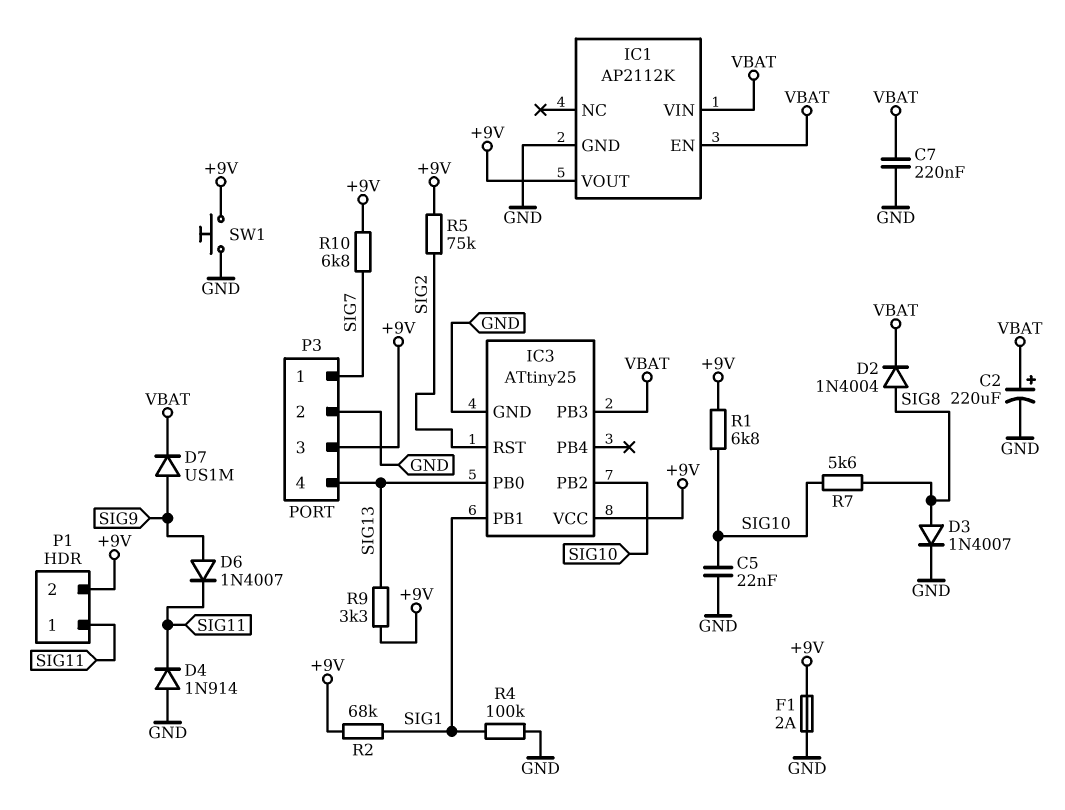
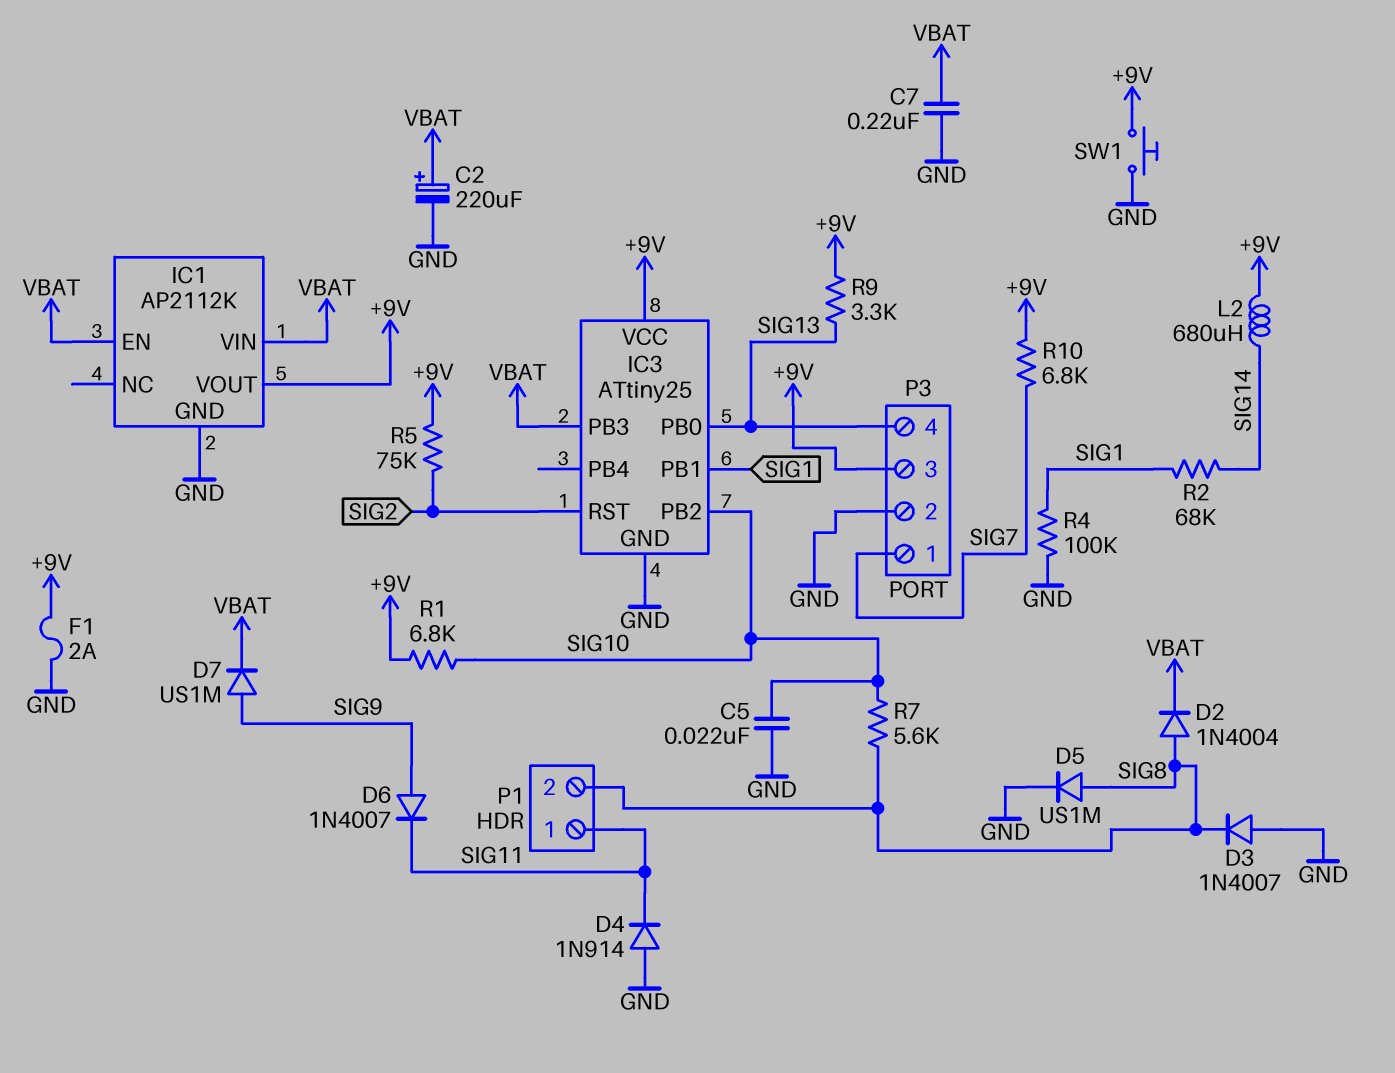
D3: diode 1N4007 (A SIG8, K GND) -> diode 1N4007 (A GND, K SIG8)
D5: none -> diode US1M (A SIG8, K GND)
L2: none -> 680uH (+9V, SIG14)
P1 pin 2: +9V -> SIG8
R2: 68k (+9V, SIG1) -> 68k (SIG1, SIG14)

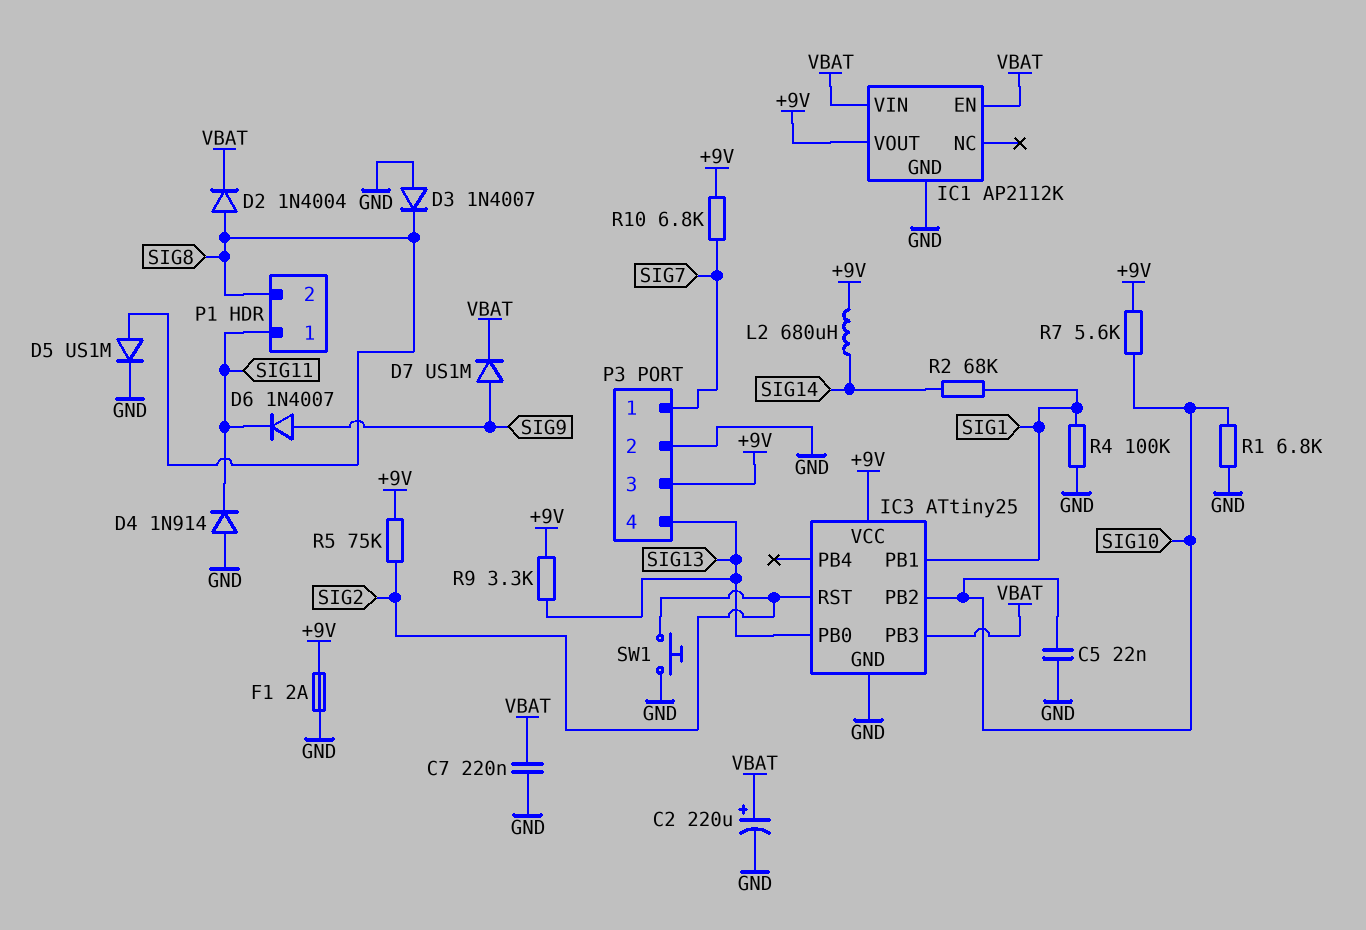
R1: 6.8k (+9V, SIG10) -> 6.8k (GND, SIG10)
R7: 5.6k (SIG8, SIG10) -> 5.6k (+9V, SIG10)
SW1: button (+9V, GND) -> button (GND, SIG2)

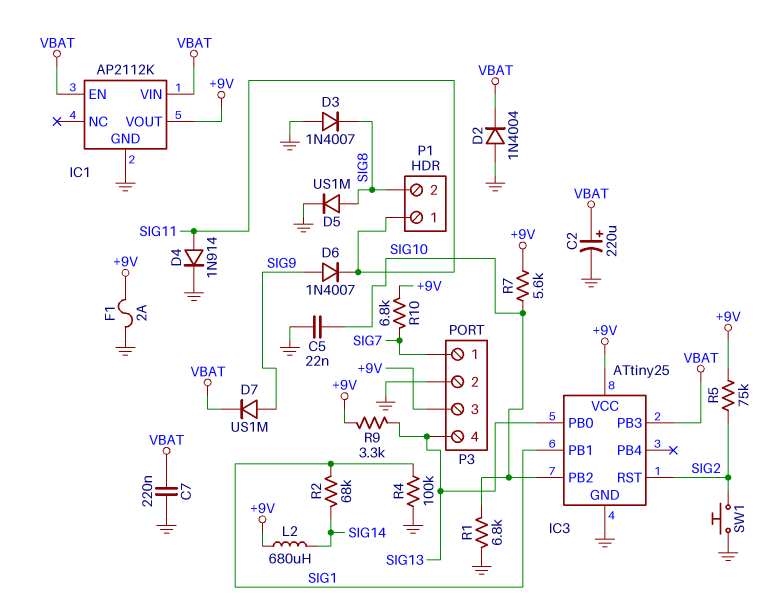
D2: diode 1N4004 (A SIG8, K VBAT) -> diode 1N4004 (A GND, K VBAT)
D4: diode 1N914 (A GND, K SIG11) -> diode 1N914 (A SIG11, K GND)

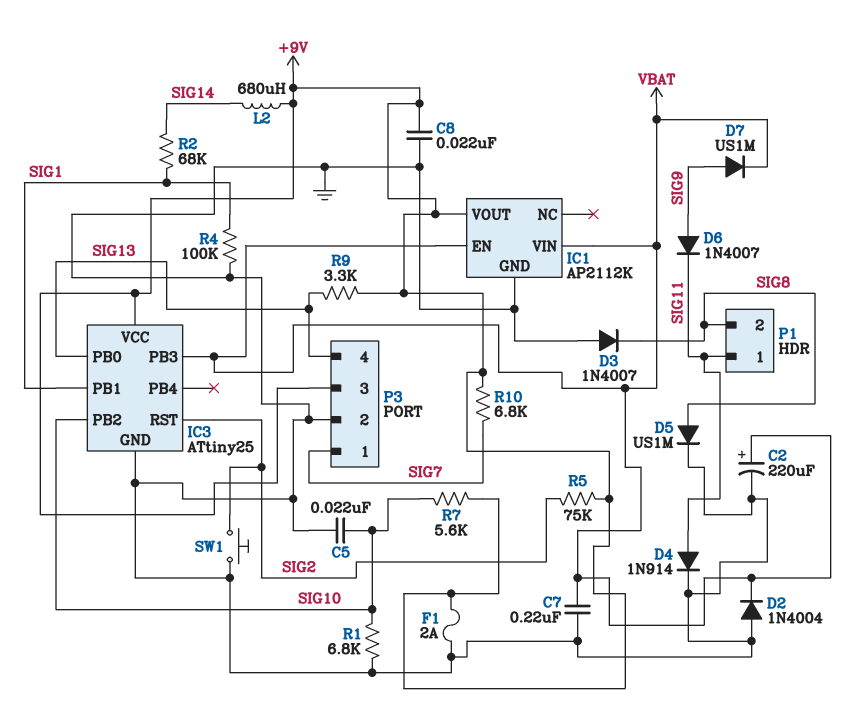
C8: none -> 22nF (+9V, GND)

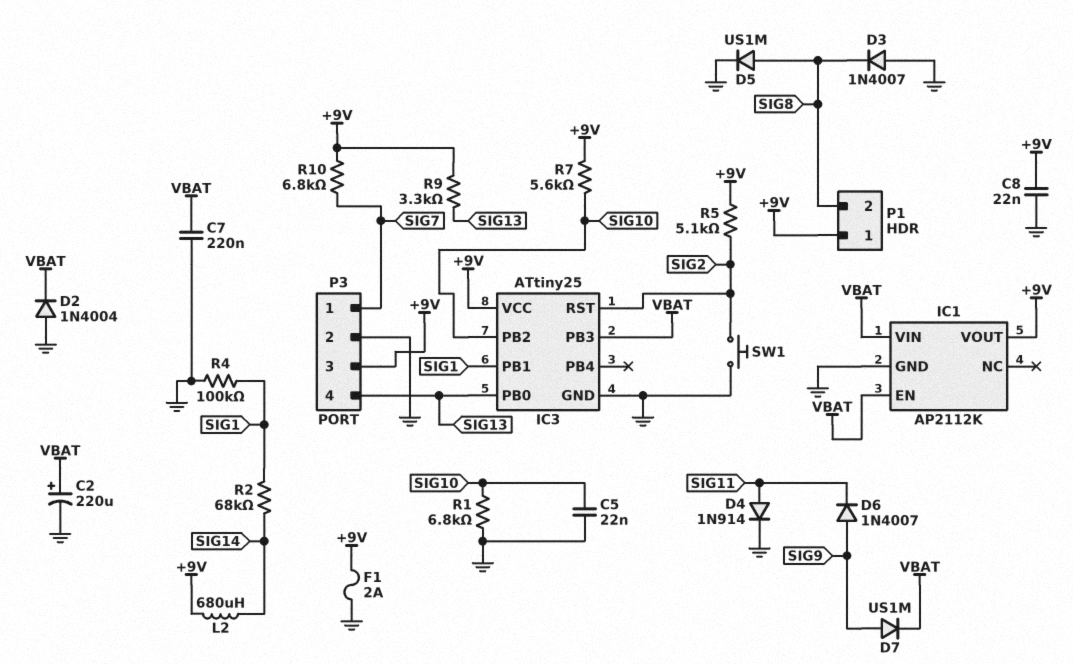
P1 pin 1: SIG11 -> +9V
R5: 75k (+9V, SIG2) -> 5.1k (+9V, SIG2)

